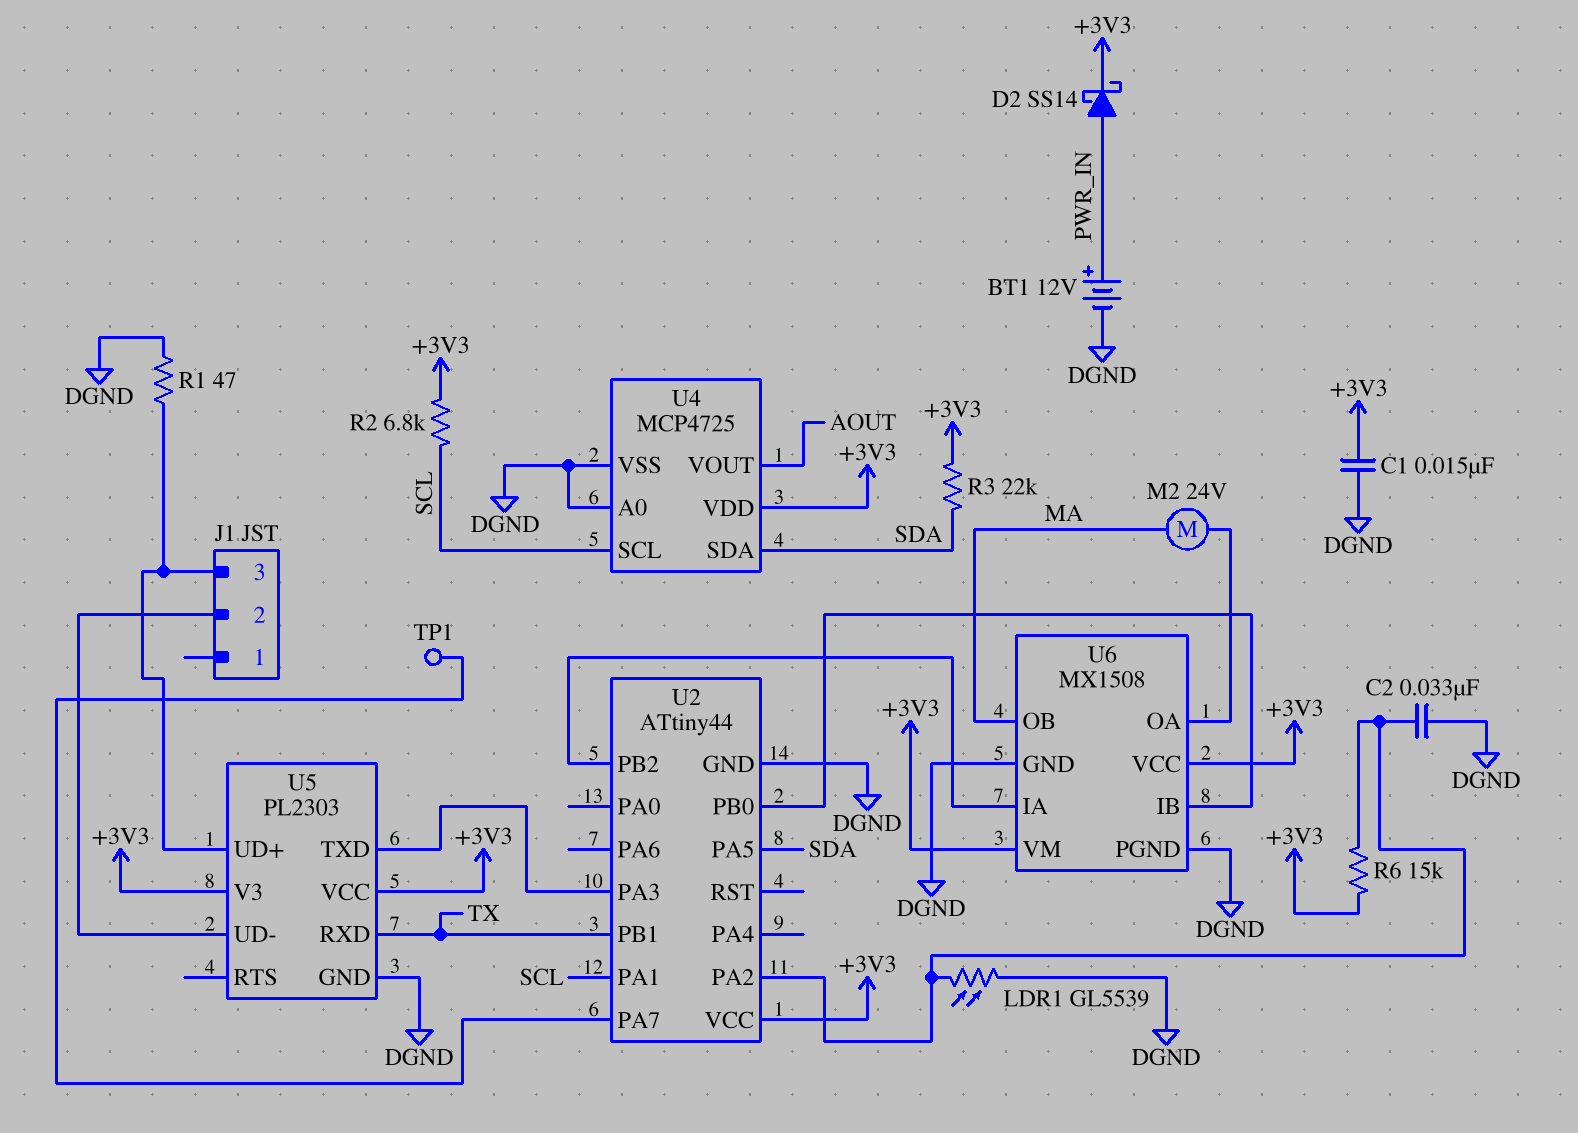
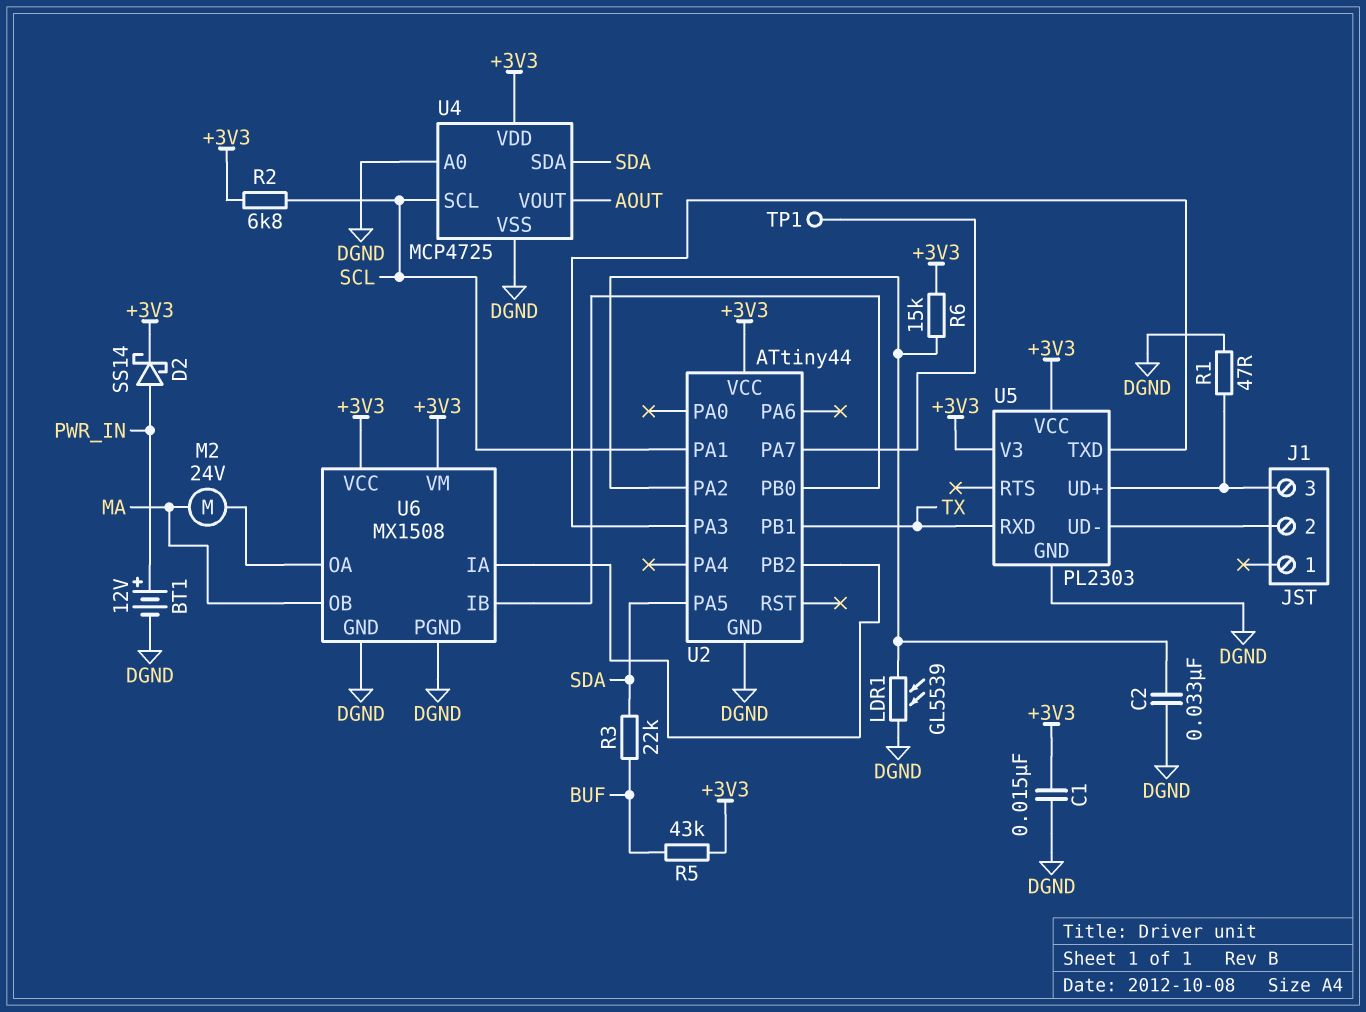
R3: 22k (+3V3, SDA) -> 22k (BUF, SDA)
R5: none -> 43k (+3V3, BUF)

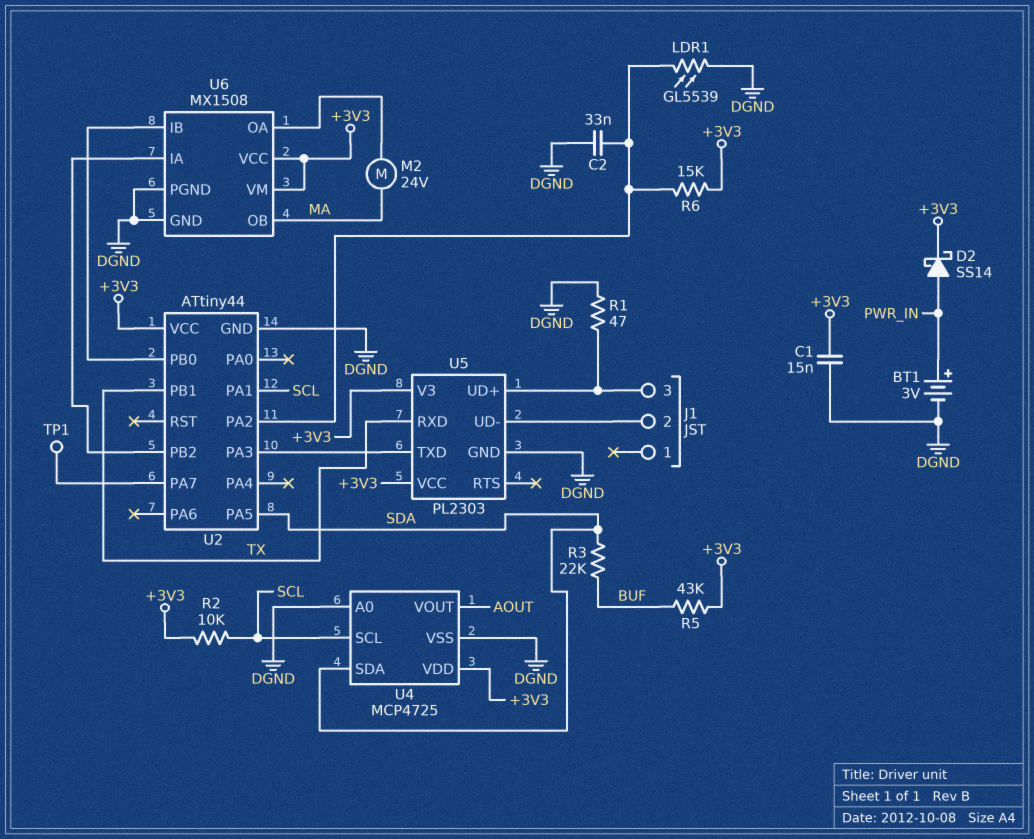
BT1: 12V (plus PWR_IN, minus DGND) -> 3V (plus PWR_IN, minus DGND)
R2: 6.8k (+3V3, SCL) -> 10k (+3V3, SCL)

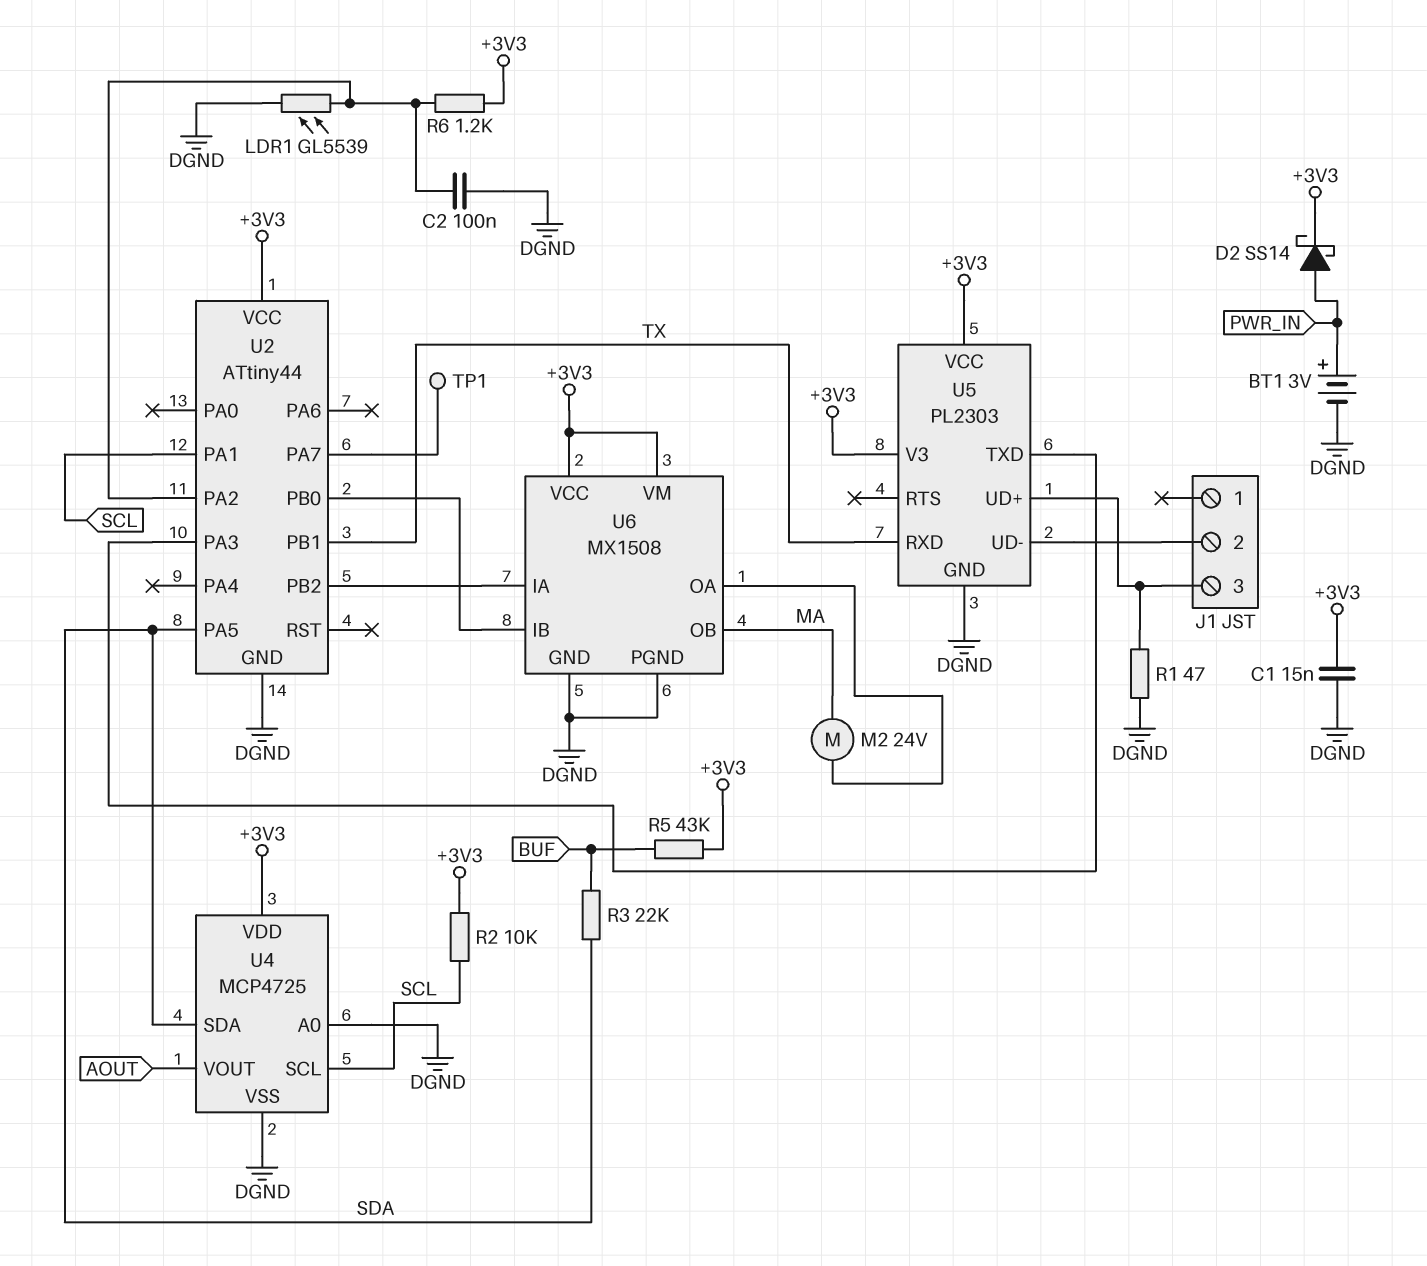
C2: 33nF (DGND, U2/PA2) -> 100nF (DGND, U2/PA2)
R6: 15k (+3V3, U2/PA2) -> 1.2k (+3V3, U2/PA2)

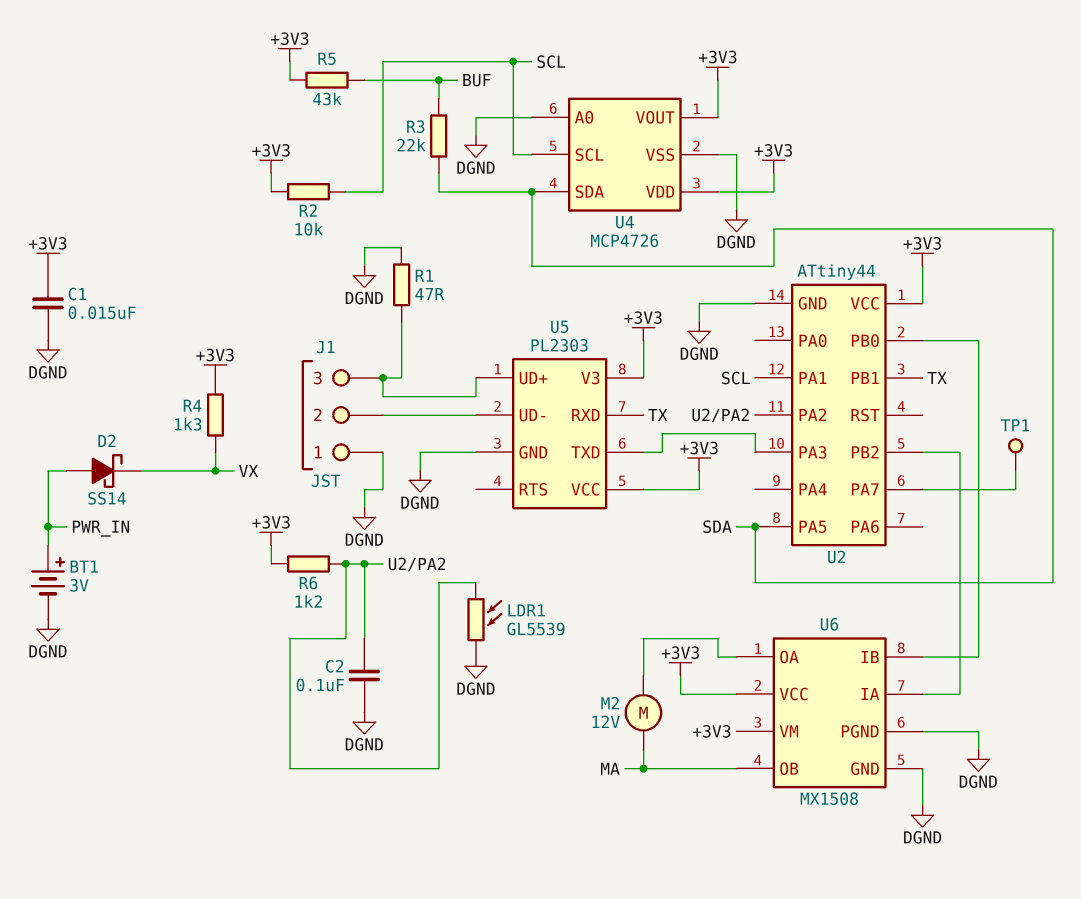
D2: schottky SS14 (A PWR_IN, K +3V3) -> schottky SS14 (A PWR_IN, K VX)
J1 pin 1: none -> DGND
M2: motor 24V (MA, U6/OA) -> motor 12V (MA, U6/OA)
R4: none -> 1.3k (+3V3, VX)
U4: MCP4725 -> MCP4726
U4 pin VOUT: AOUT -> +3V3

